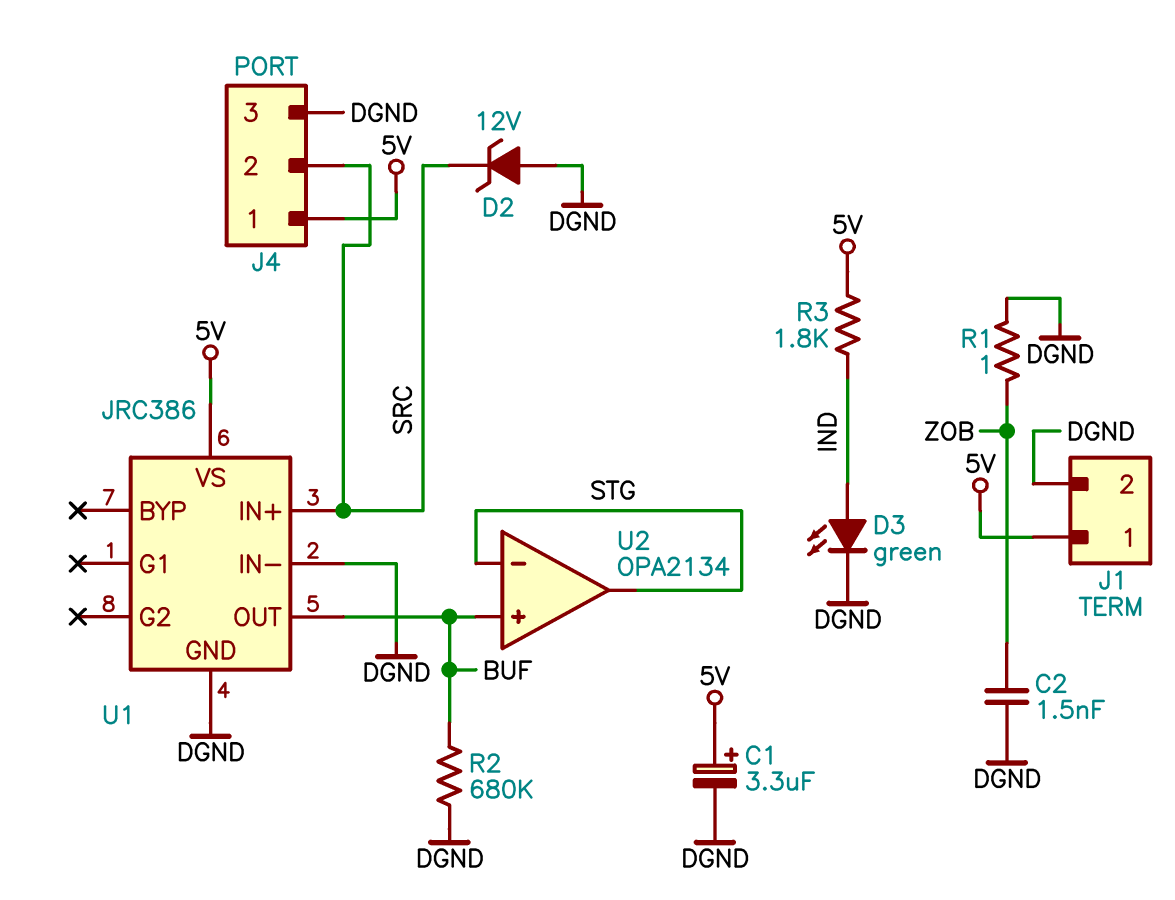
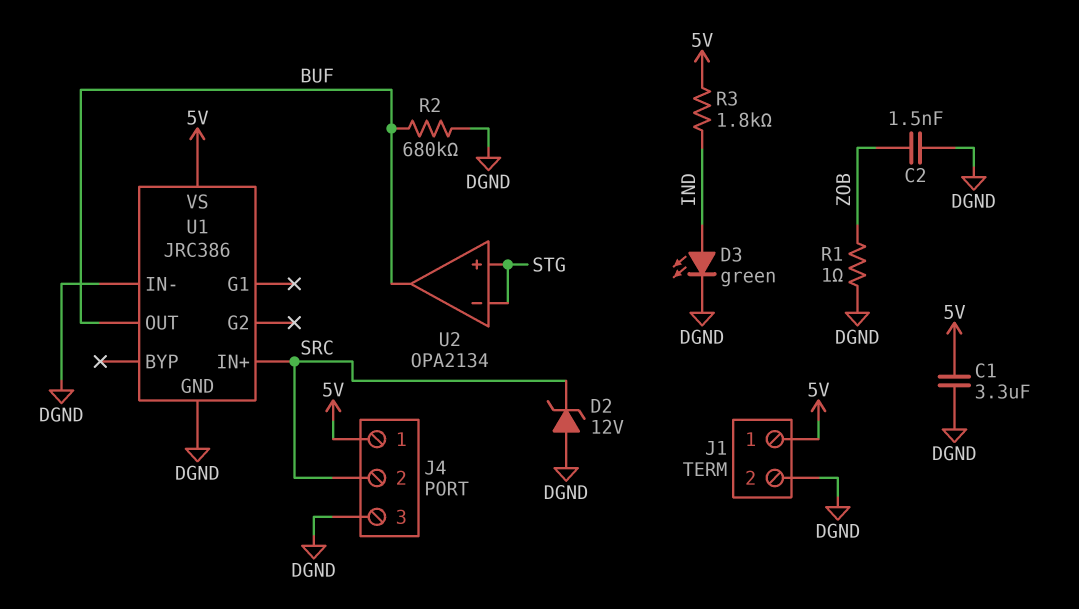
C1: 3.3uF (plus 5V, minus DGND) -> 3.3uF (5V, DGND)
U2 pin in+: BUF -> STG
U2 pin out: STG -> BUF

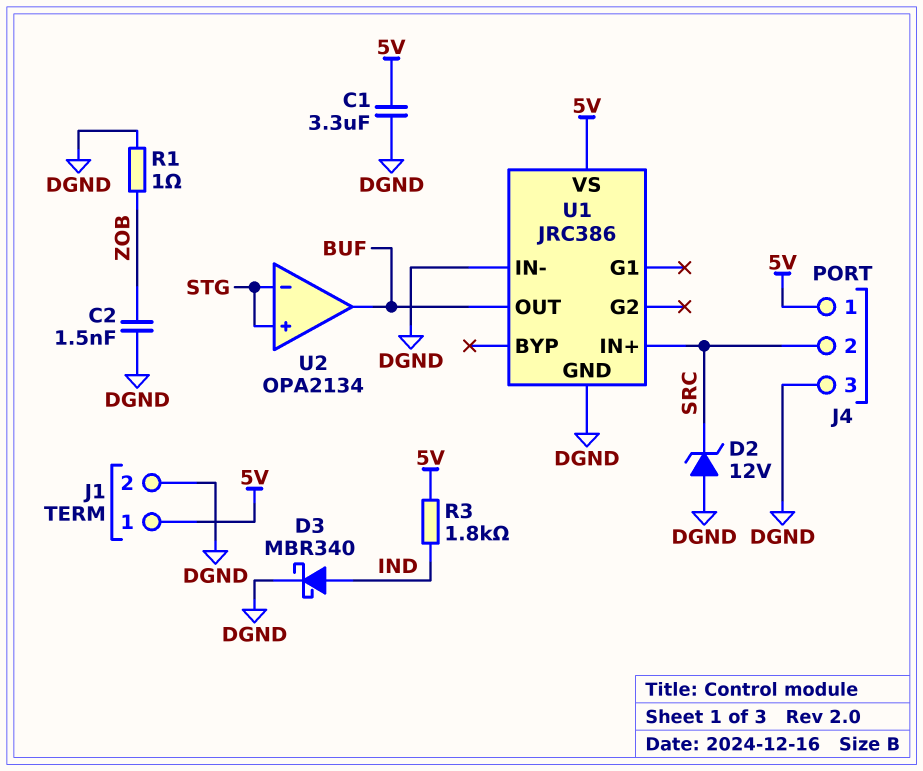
D3: LED green (A IND, K DGND) -> schottky MBR340 (A IND, K DGND)
R2: 680k (BUF, DGND) -> none

